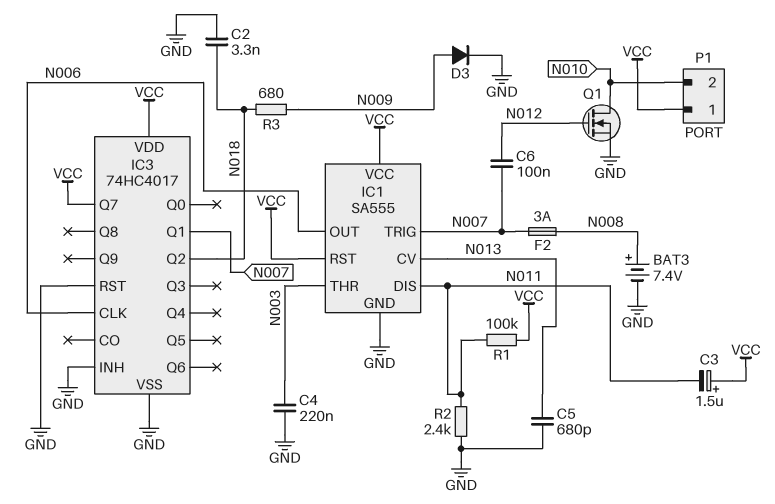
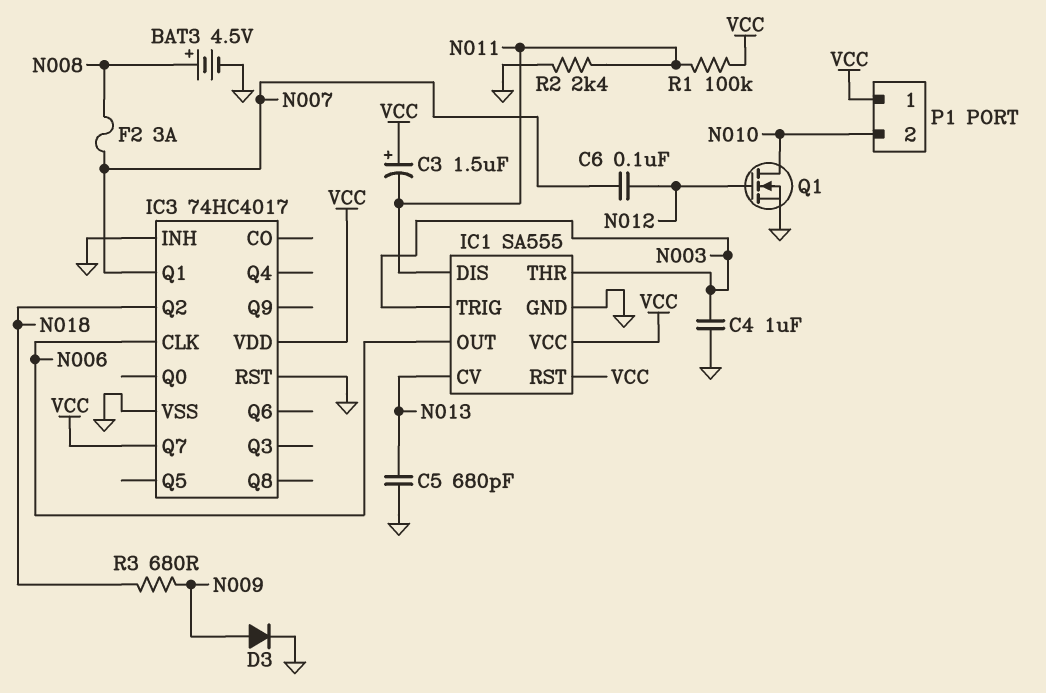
BAT3: 7.4V (plus N008, minus GND) -> 4.5V (plus N008, minus GND)
C2: 3.3nF (GND, N018) -> none
C4: 220nF (GND, N003) -> 1uF (GND, N003)
IC1 pin TRIG: N007 -> N003

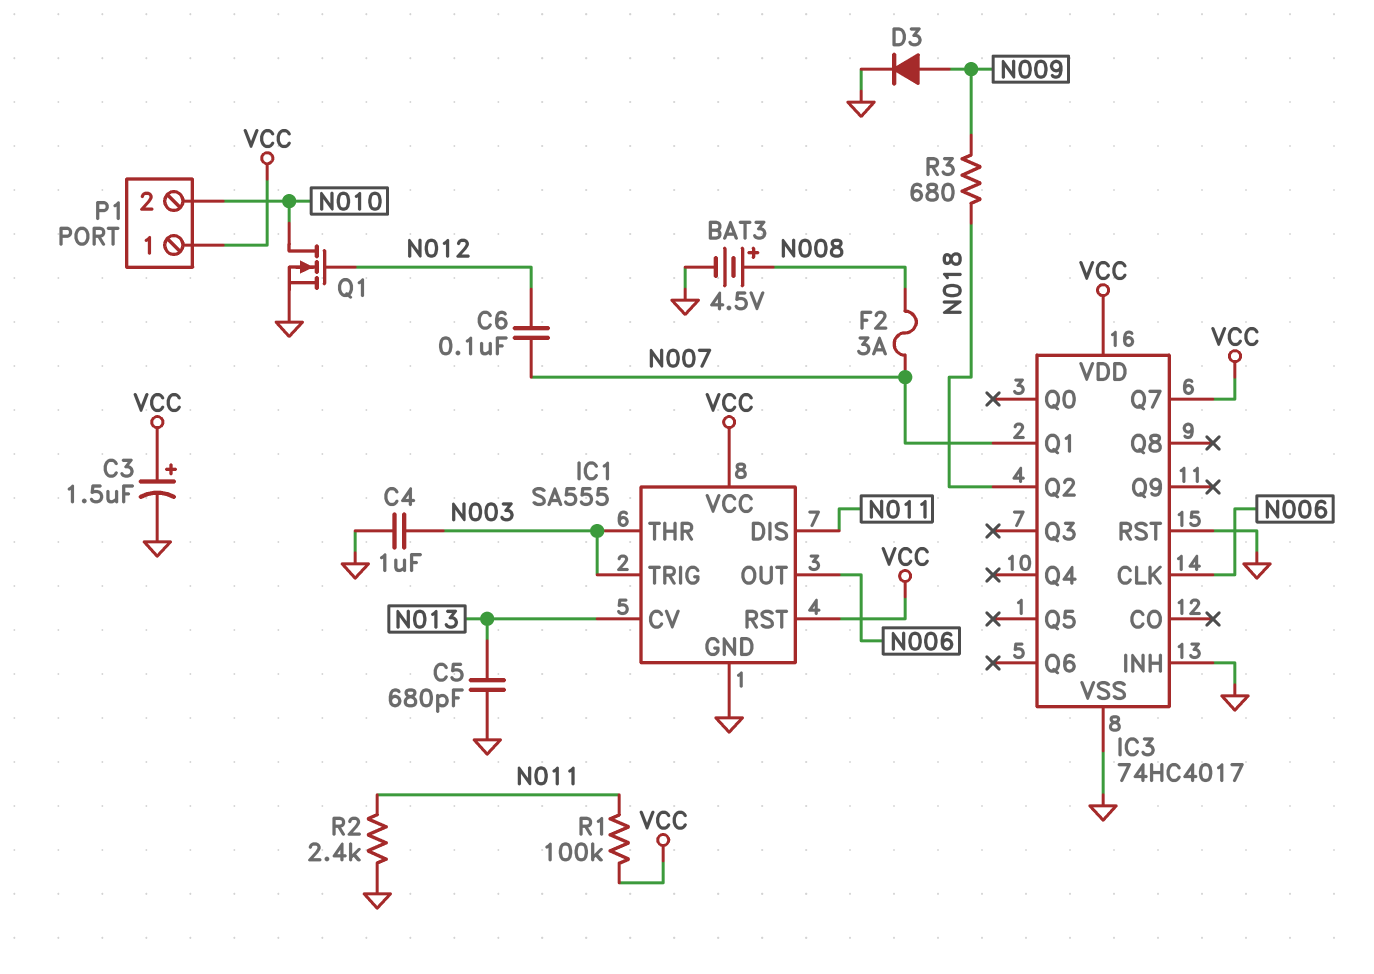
C3: 1.5uF (plus VCC, minus N011) -> 1.5uF (plus VCC, minus GND)

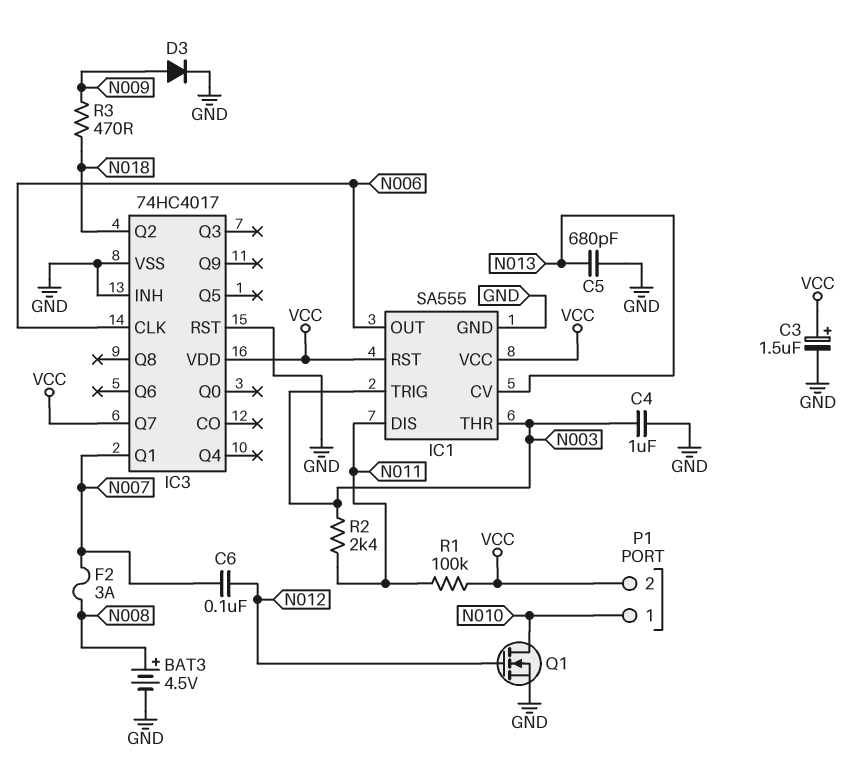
P1 pin 1: VCC -> N010
P1 pin 2: N010 -> VCC
R2: 2.4k (GND, N011) -> 2.4k (N003, N011)
R3: 680 (N009, N018) -> 470 (N009, N018)

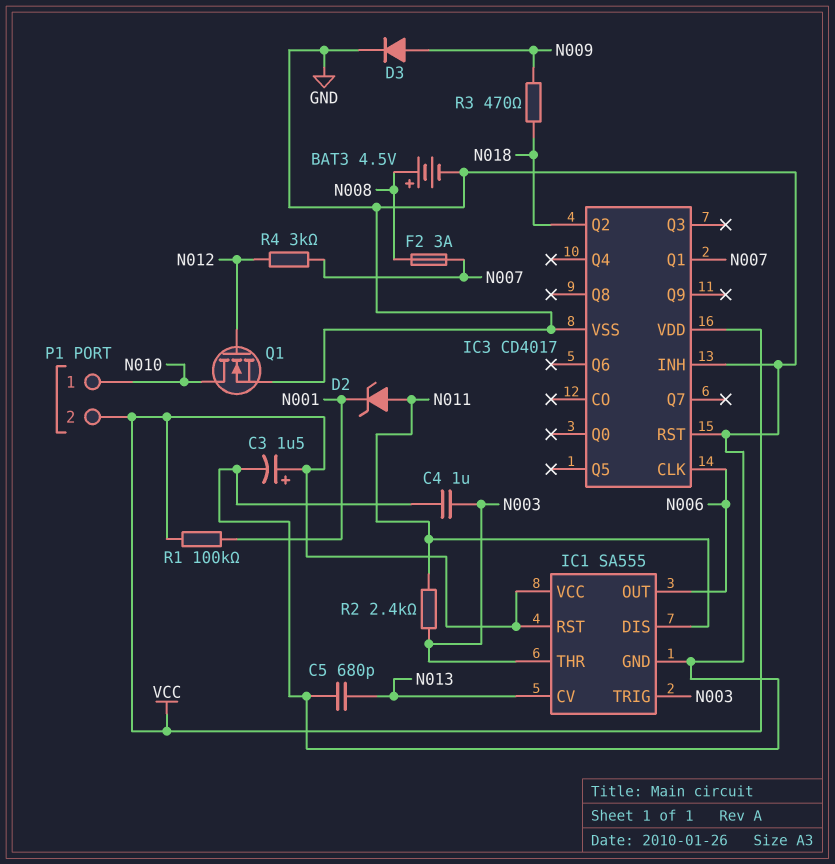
C6: 100nF (N007, N012) -> none
D2: none -> zener (A N011, K N001)
IC3: 74HC4017 -> CD4017
IC3 pin Q7: VCC -> none
R1: 100k (N011, VCC) -> 100k (N001, VCC)
R4: none -> 3k (N007, N012)

